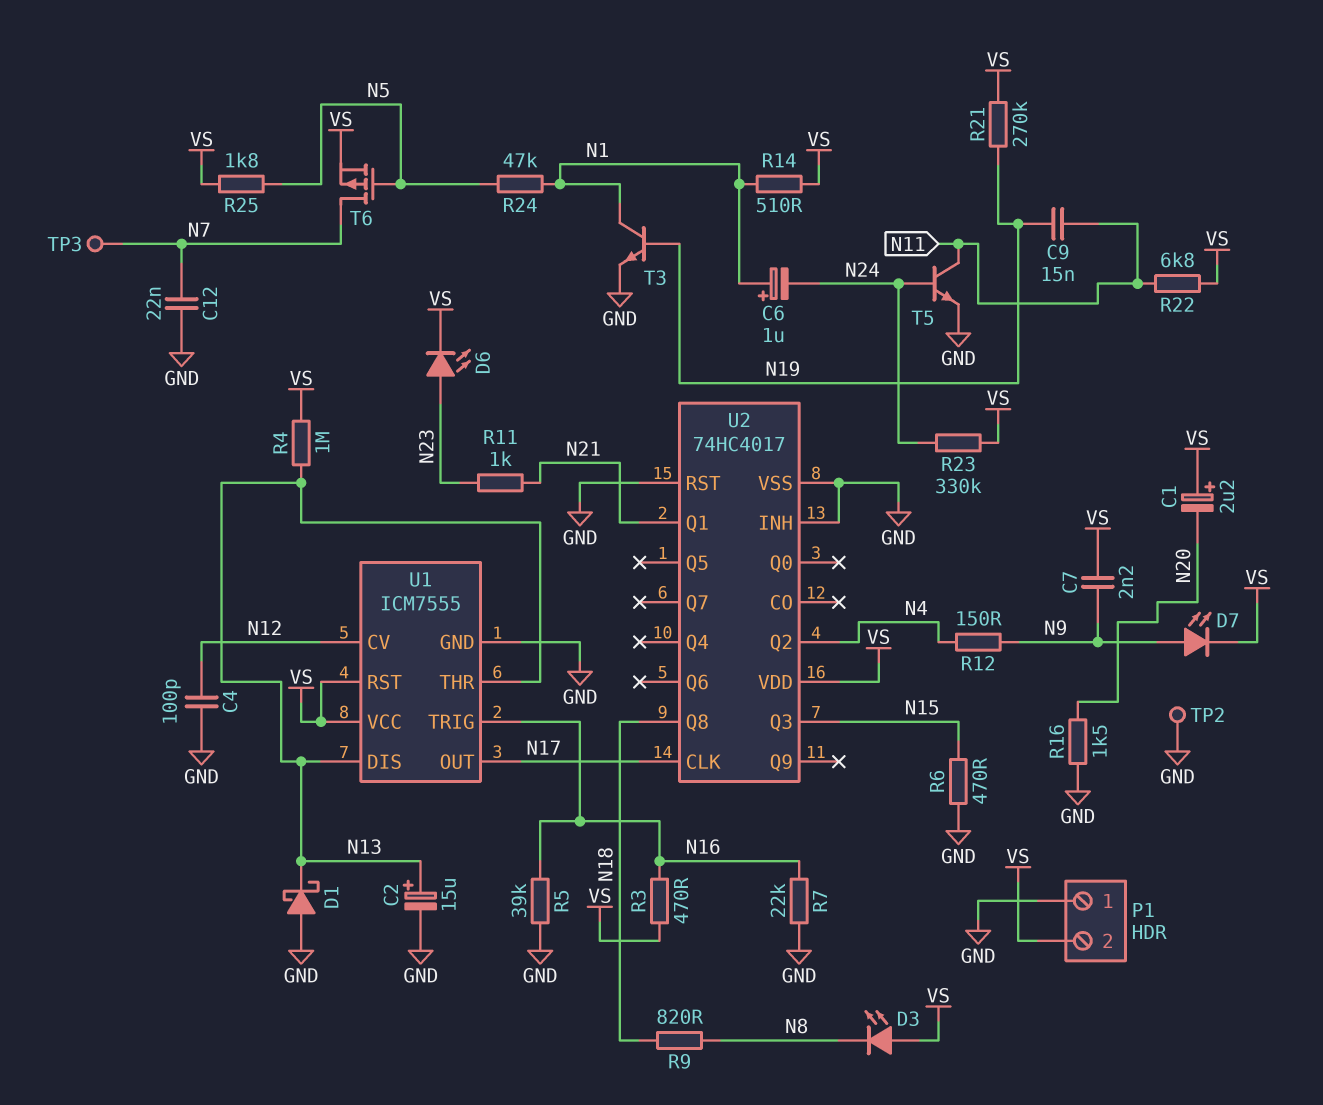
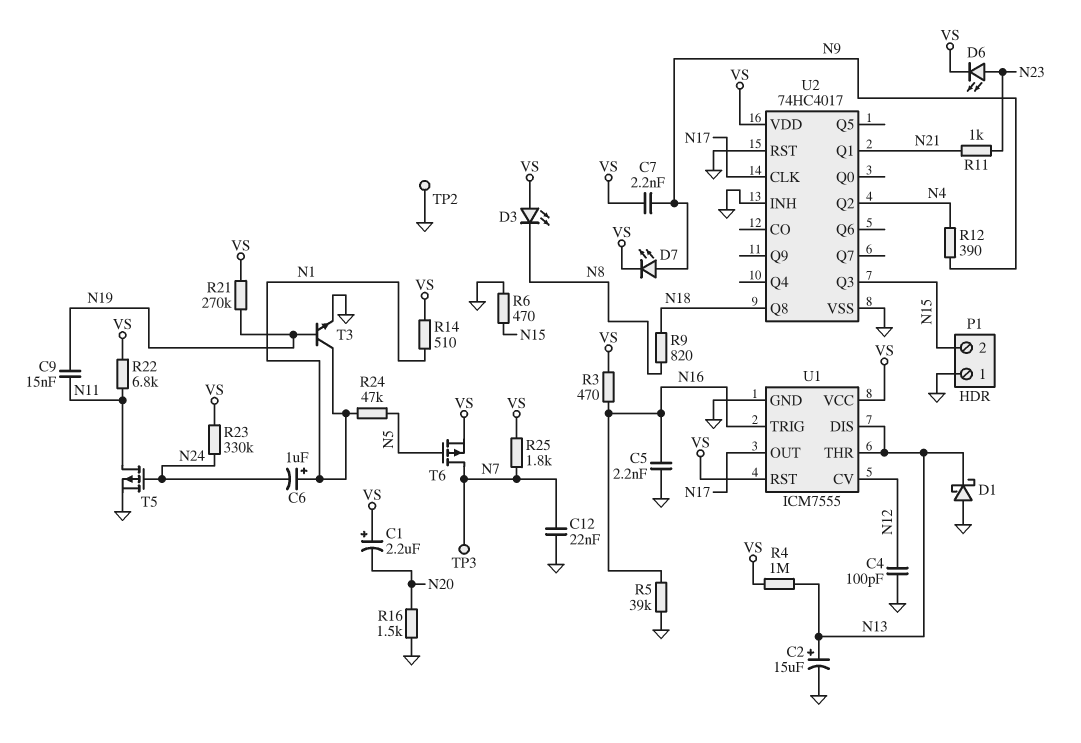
C5: none -> 2.2nF (GND, N16)
P1 pin 2: VS -> N15
R7: 22k (GND, N16) -> none
R12: 150 (N4, N9) -> 390 (N4, N9)
R25: 1.8k (N5, VS) -> 1.8k (N7, VS)
T5: NPN (B N24, C N11, E GND) -> PMOS (G N24, D N11, S GND)

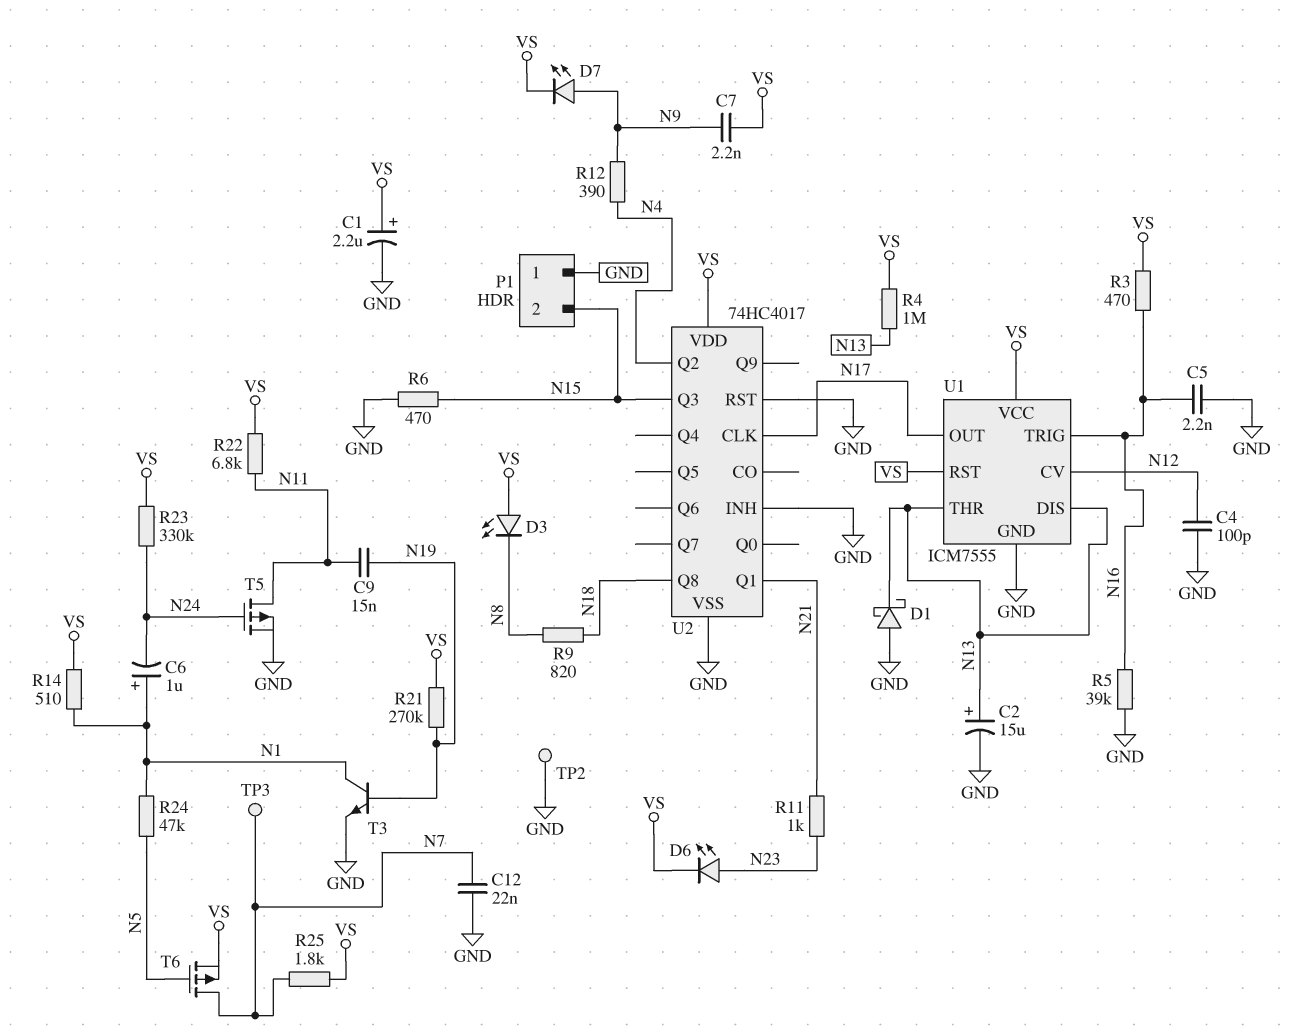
C1: 2.2uF (plus VS, minus N20) -> 2.2uF (plus VS, minus GND)
R16: 1.5k (GND, N20) -> none

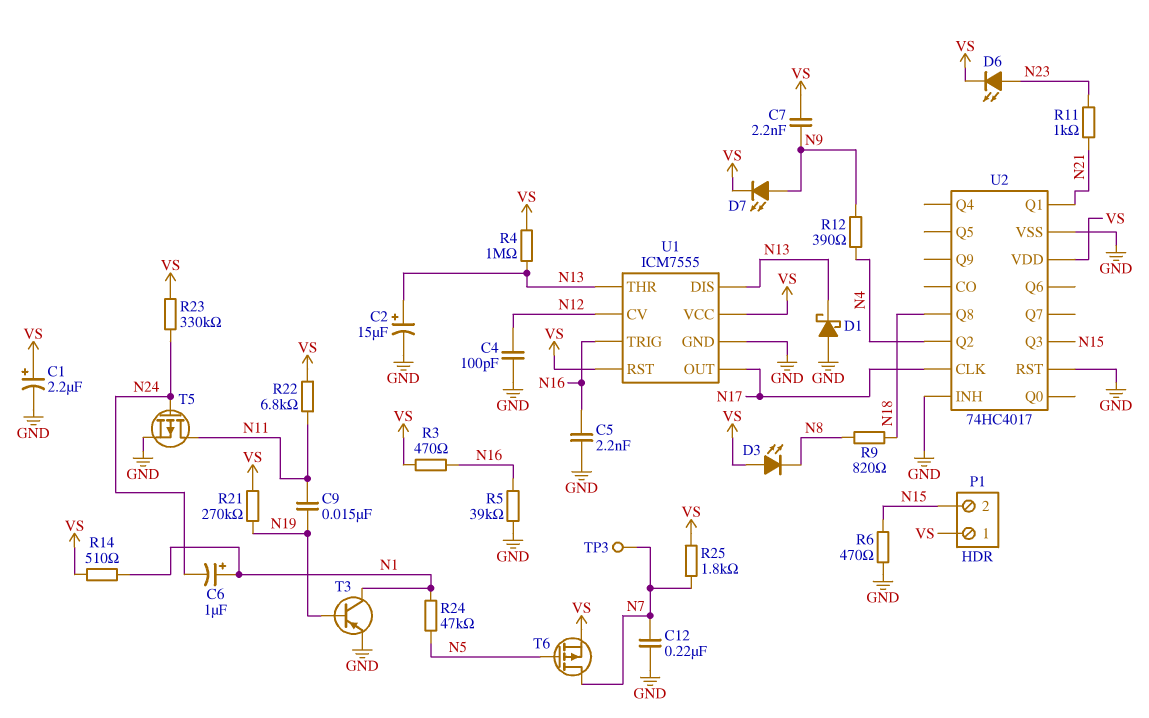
C12: 22nF (GND, N7) -> 220nF (GND, N7)
P1 pin 1: GND -> VS
T3: NPN (B N19, C N1, E GND) -> PNP (B N19, C N1, E GND)
TP2: test point (GND) -> none

